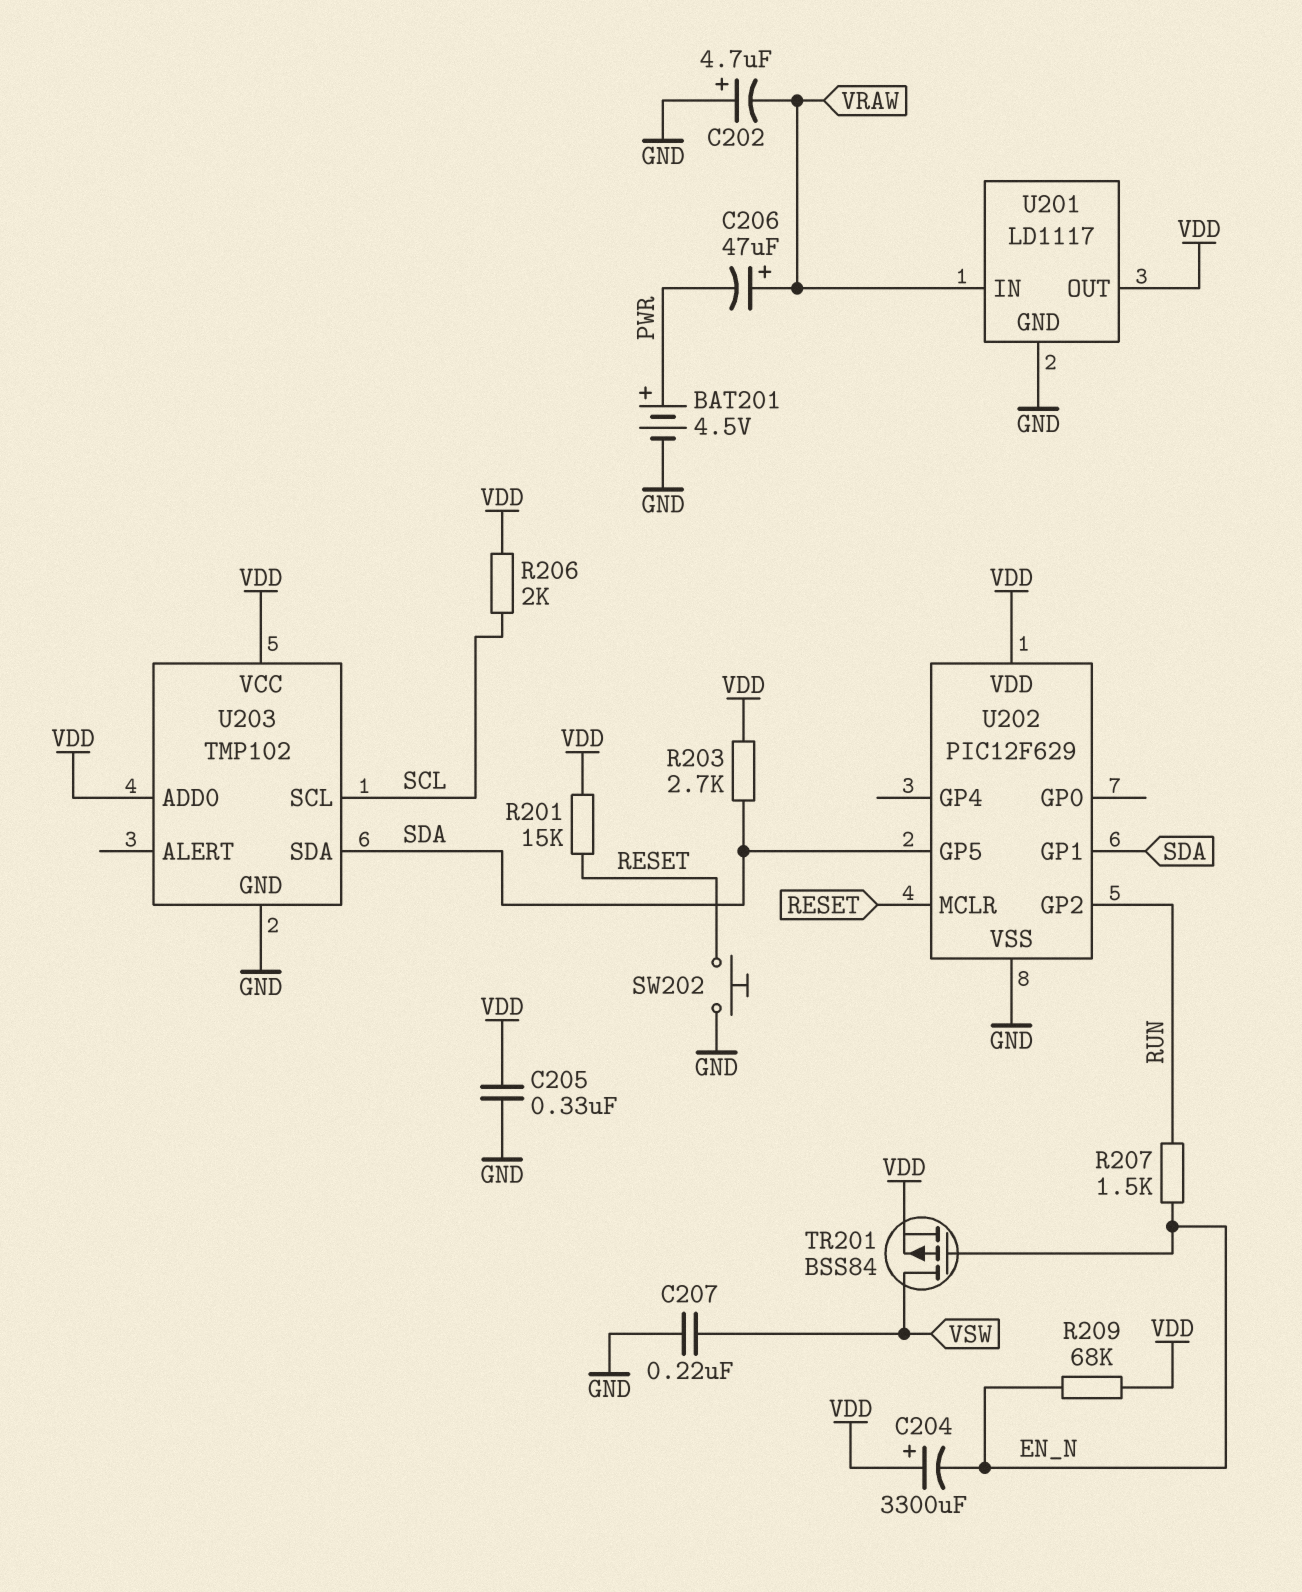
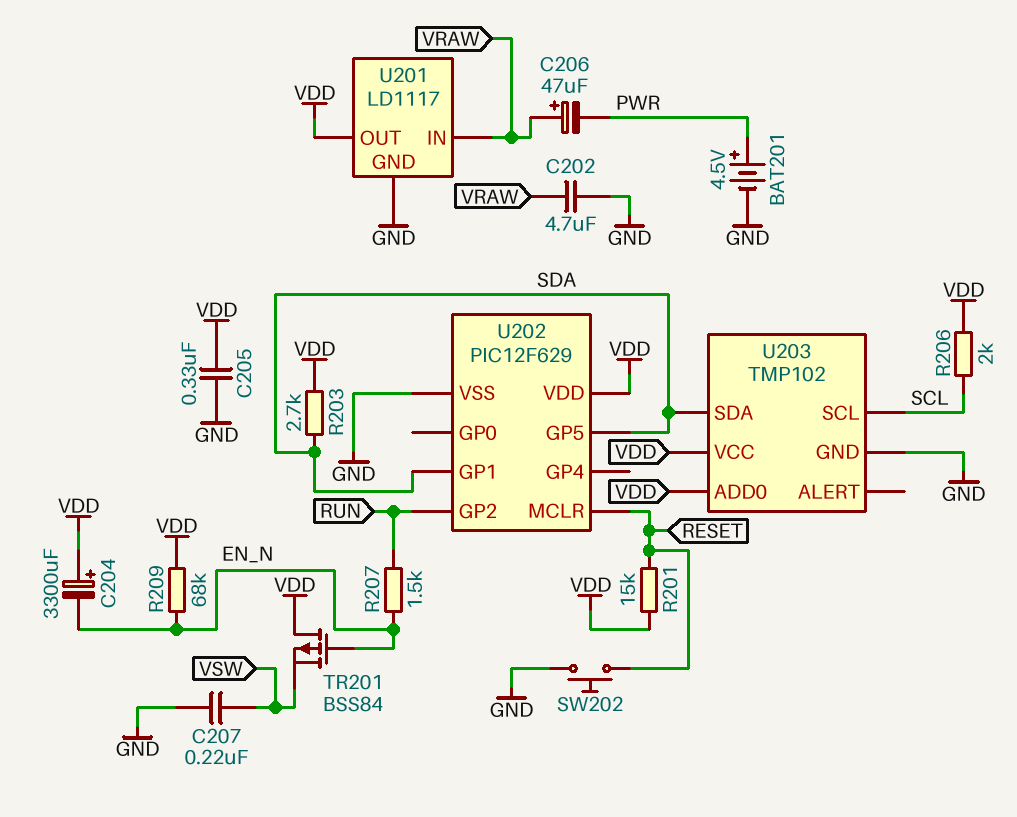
C202: 4.7uF (plus GND, minus VRAW) -> 4.7uF (GND, VRAW)
TR201: PMOS BSS84 (G EN_N, D VSW, S VDD) -> PMOS BSS84 (G EN_N, D VDD, S VSW)

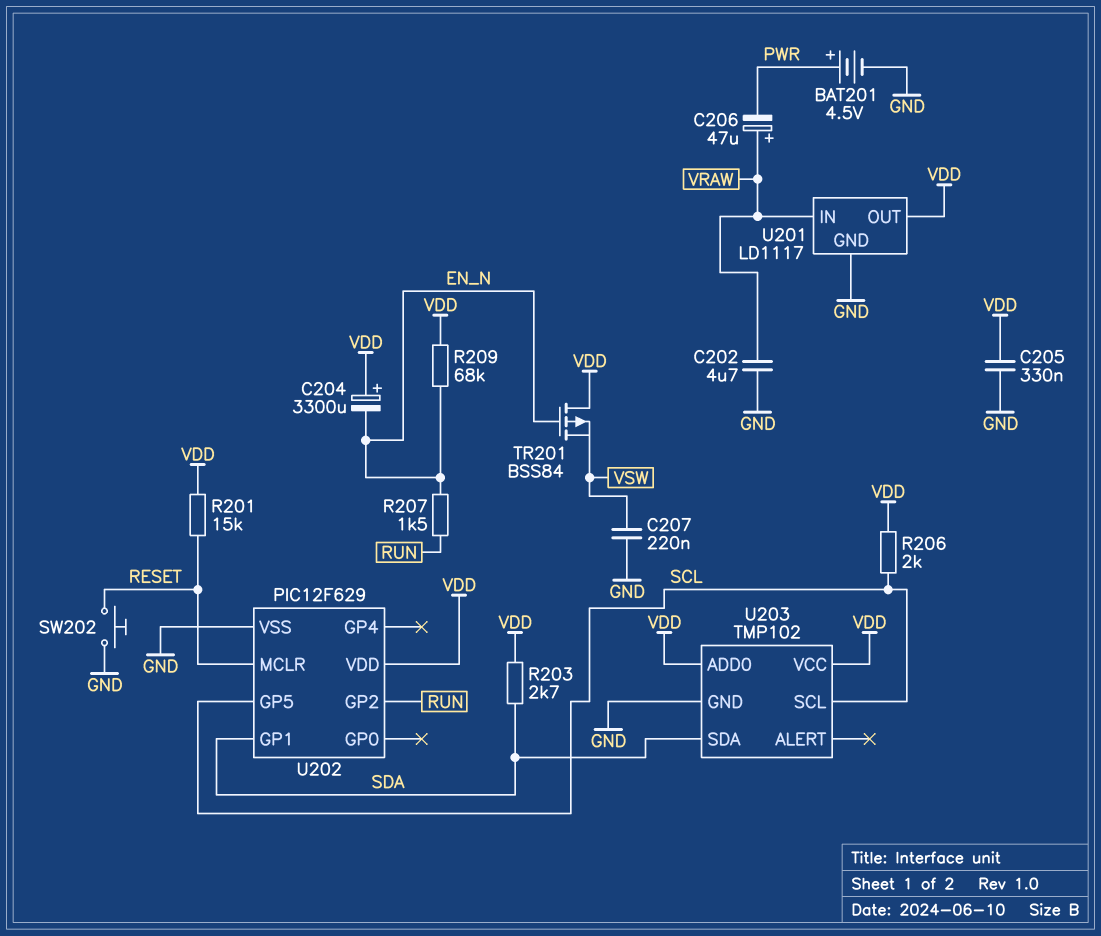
U202 pin GP5: SDA -> SCL

